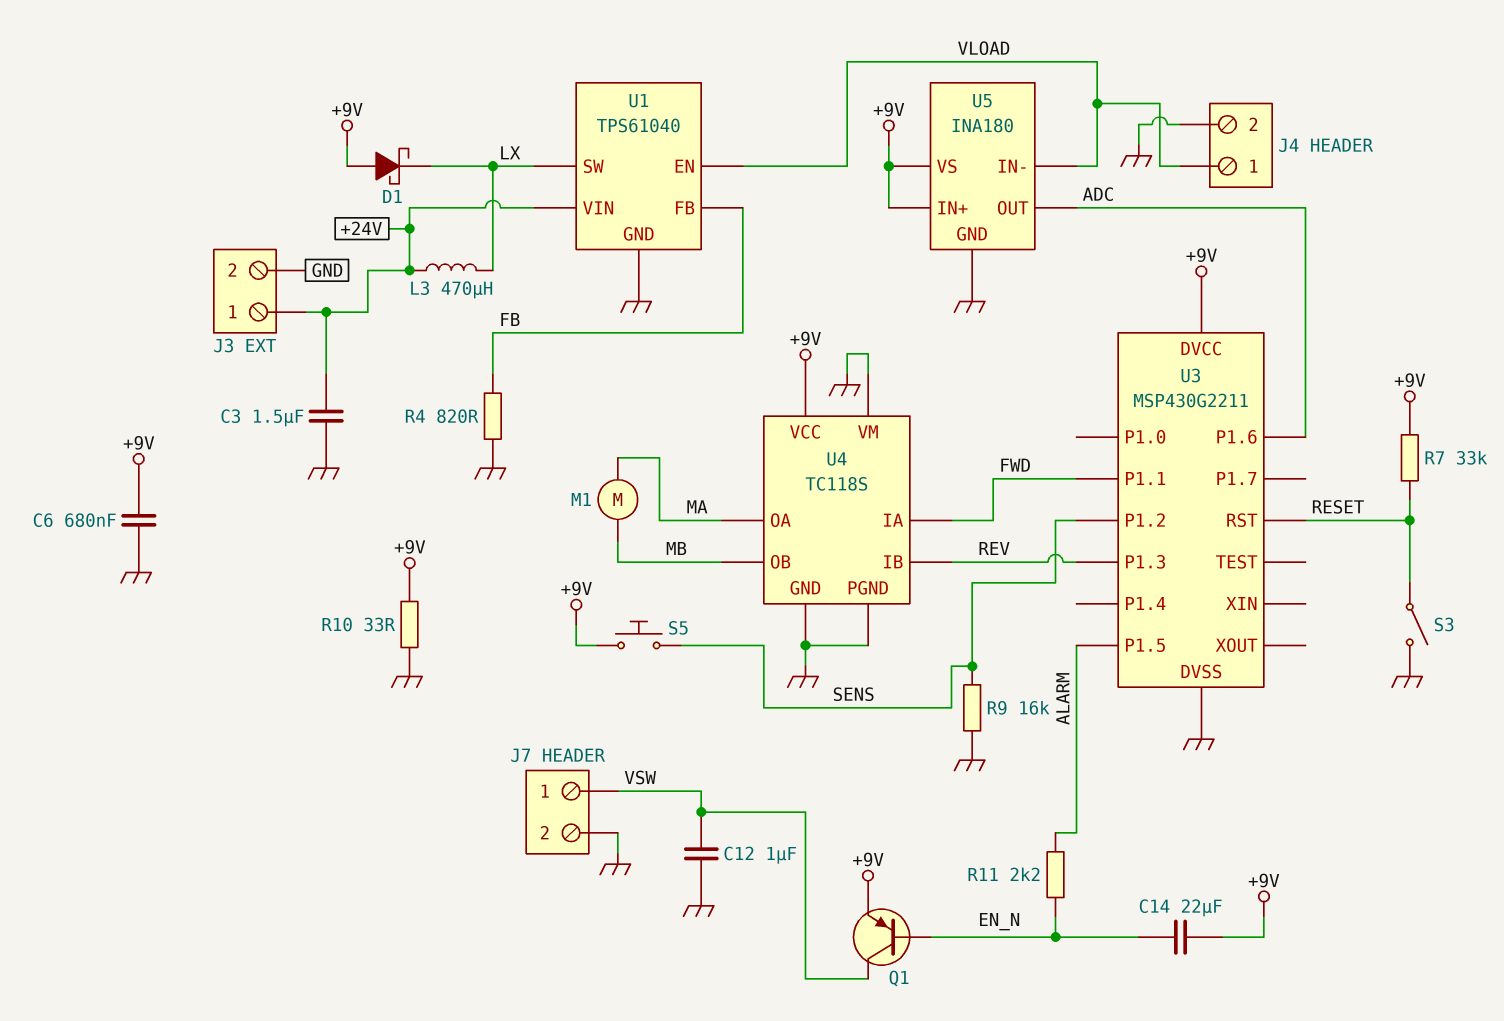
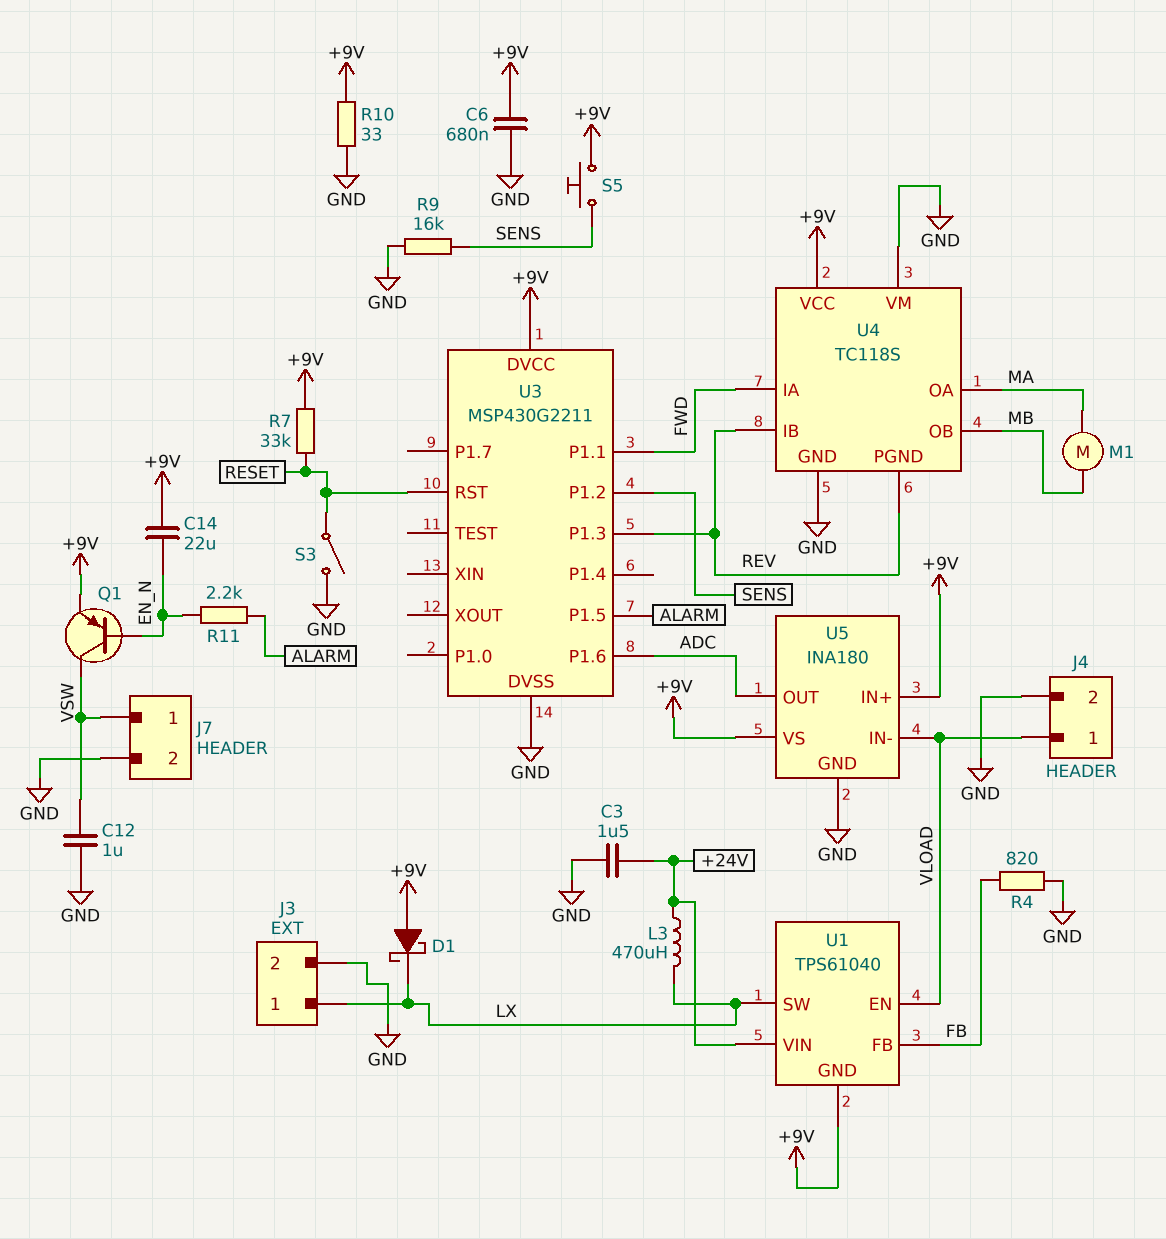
J3 pin 1: +24V -> LX
U1 pin GND: GND -> +9V
U4 pin PGND: GND -> REV

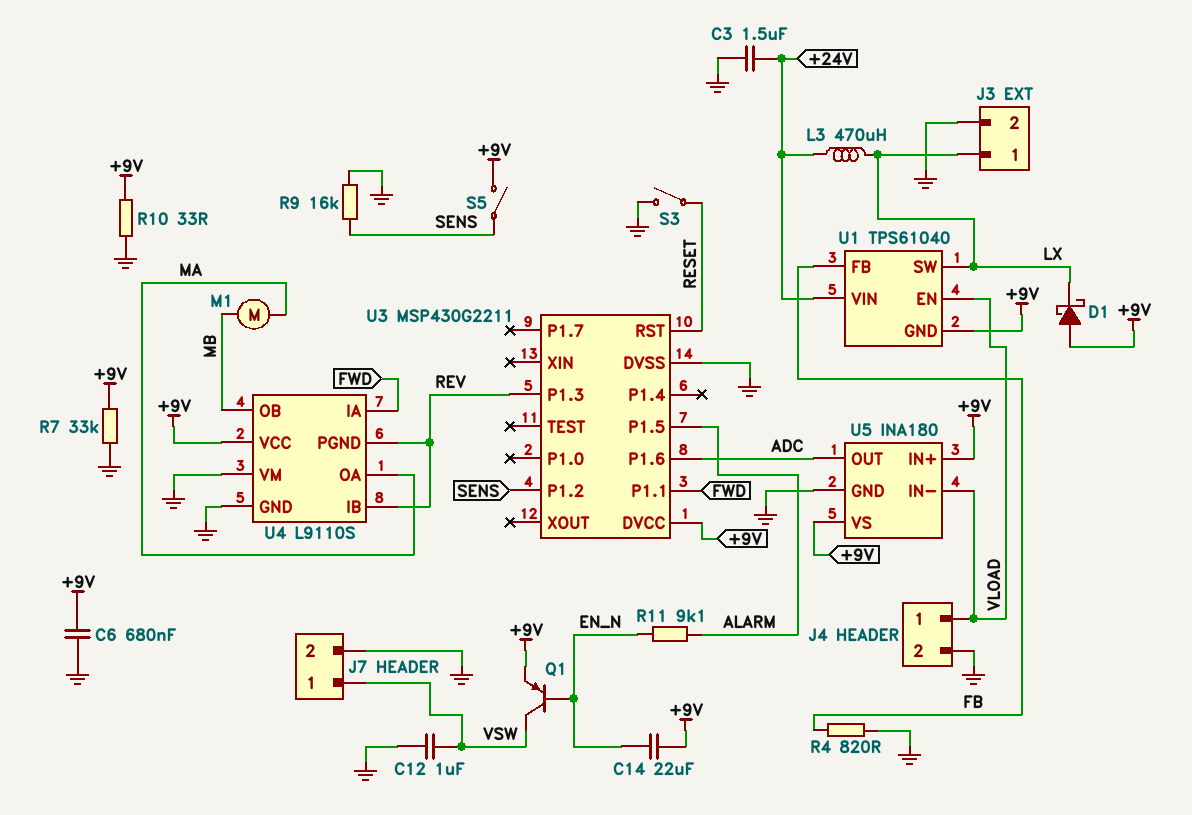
R7: 33k (+9V, RESET) -> 33k (+9V, GND)
R11: 2.2k (ALARM, EN_N) -> 9.1k (ALARM, EN_N)
S5: button (+9V, SENS) -> switch (+9V, SENS)
U4: TC118S -> L9110S

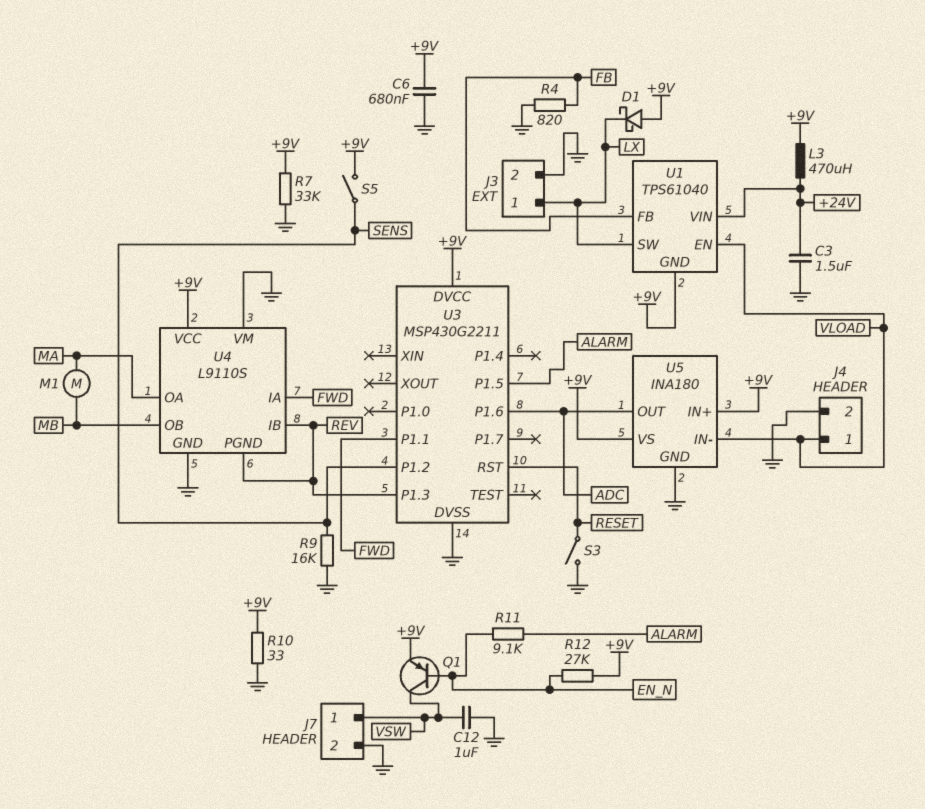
C14: 22uF (+9V, EN_N) -> none
L3: 470uH (+24V, LX) -> 470uH (+9V, +24V)
R12: none -> 27k (+9V, EN_N)

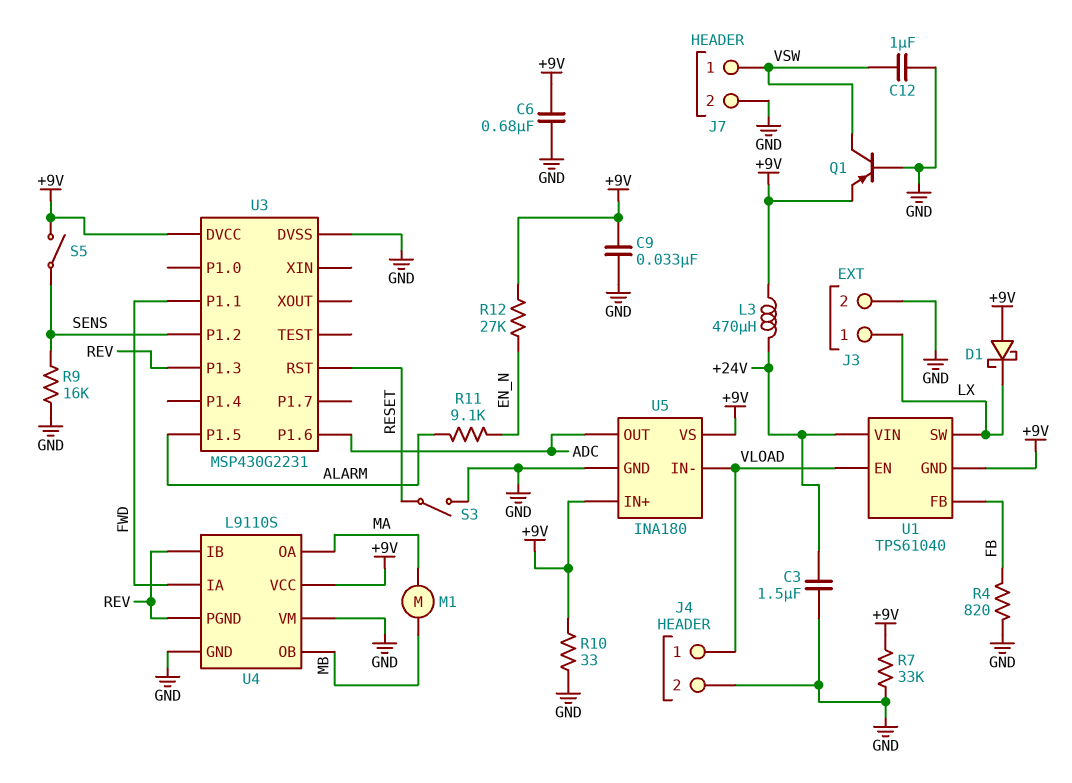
C9: none -> 33nF (+9V, GND)
Q1: PNP (B EN_N, C VSW, E +9V) -> PNP (B GND, C VSW, E +9V)
U3: MSP430G2211 -> MSP430G2231

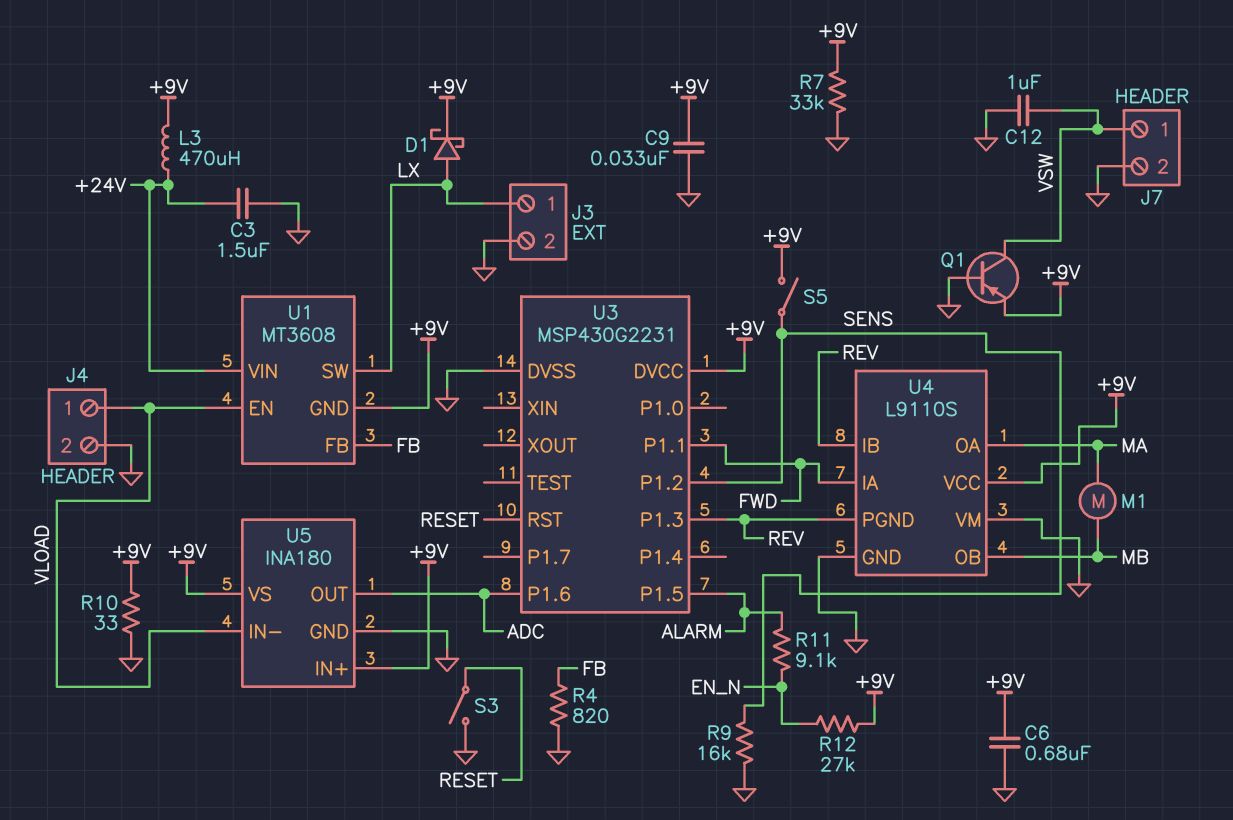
D1: schottky (A +9V, K LX) -> schottky (A LX, K +9V)
U1: TPS61040 -> MT3608

